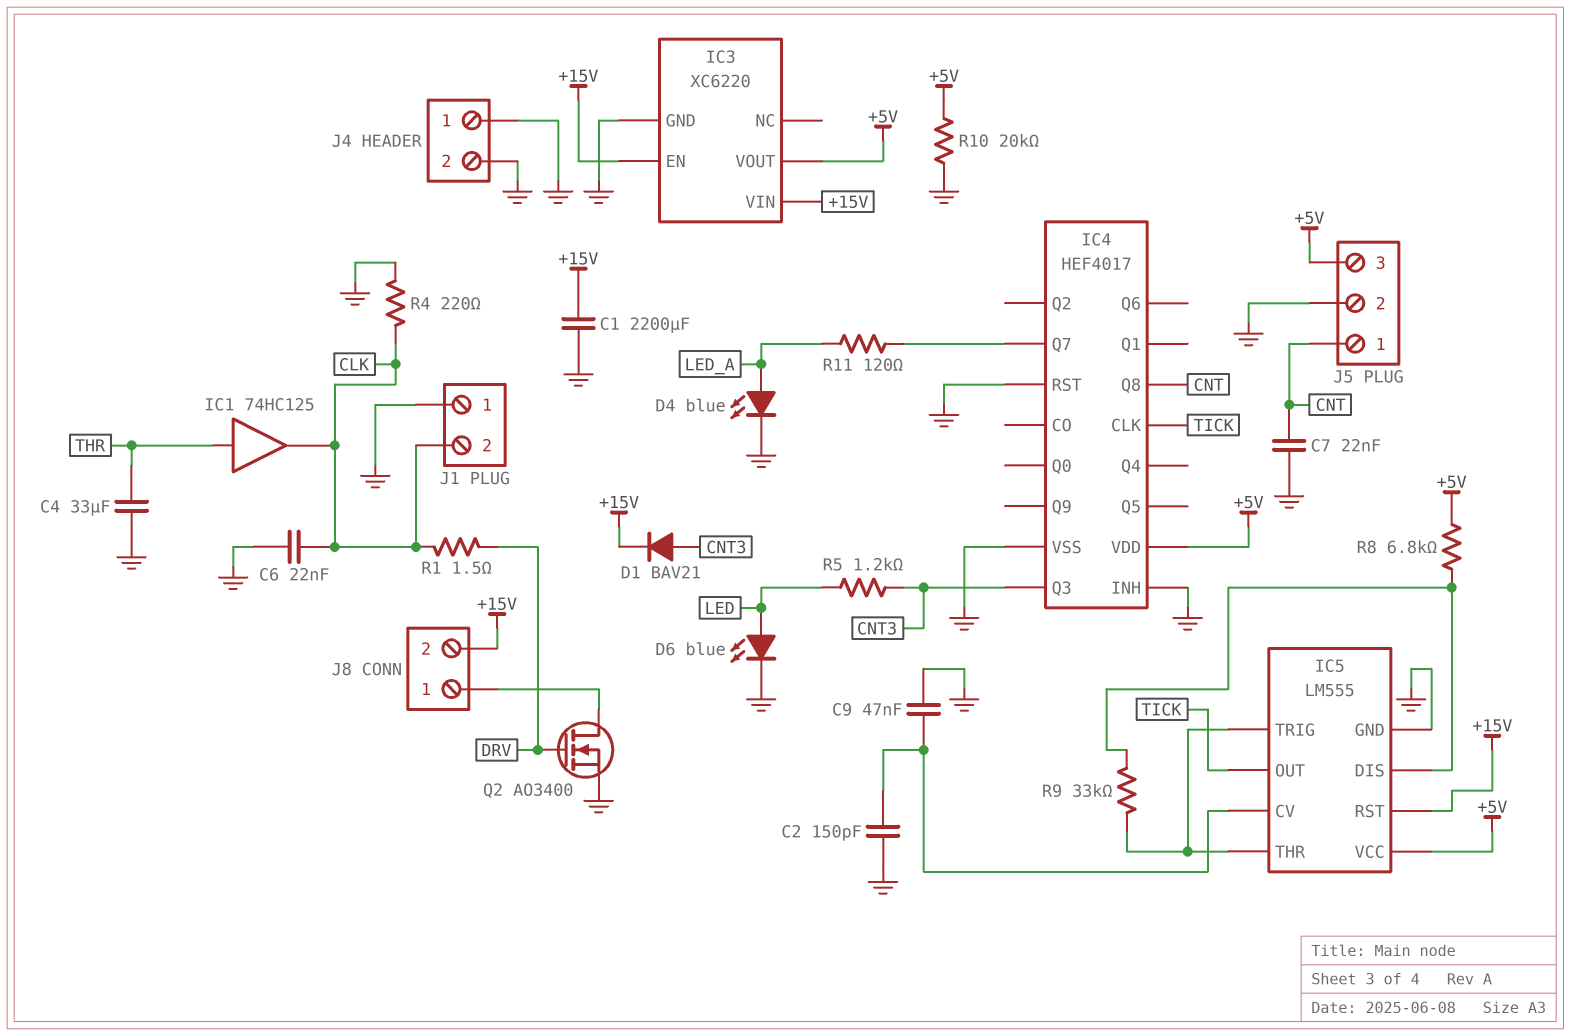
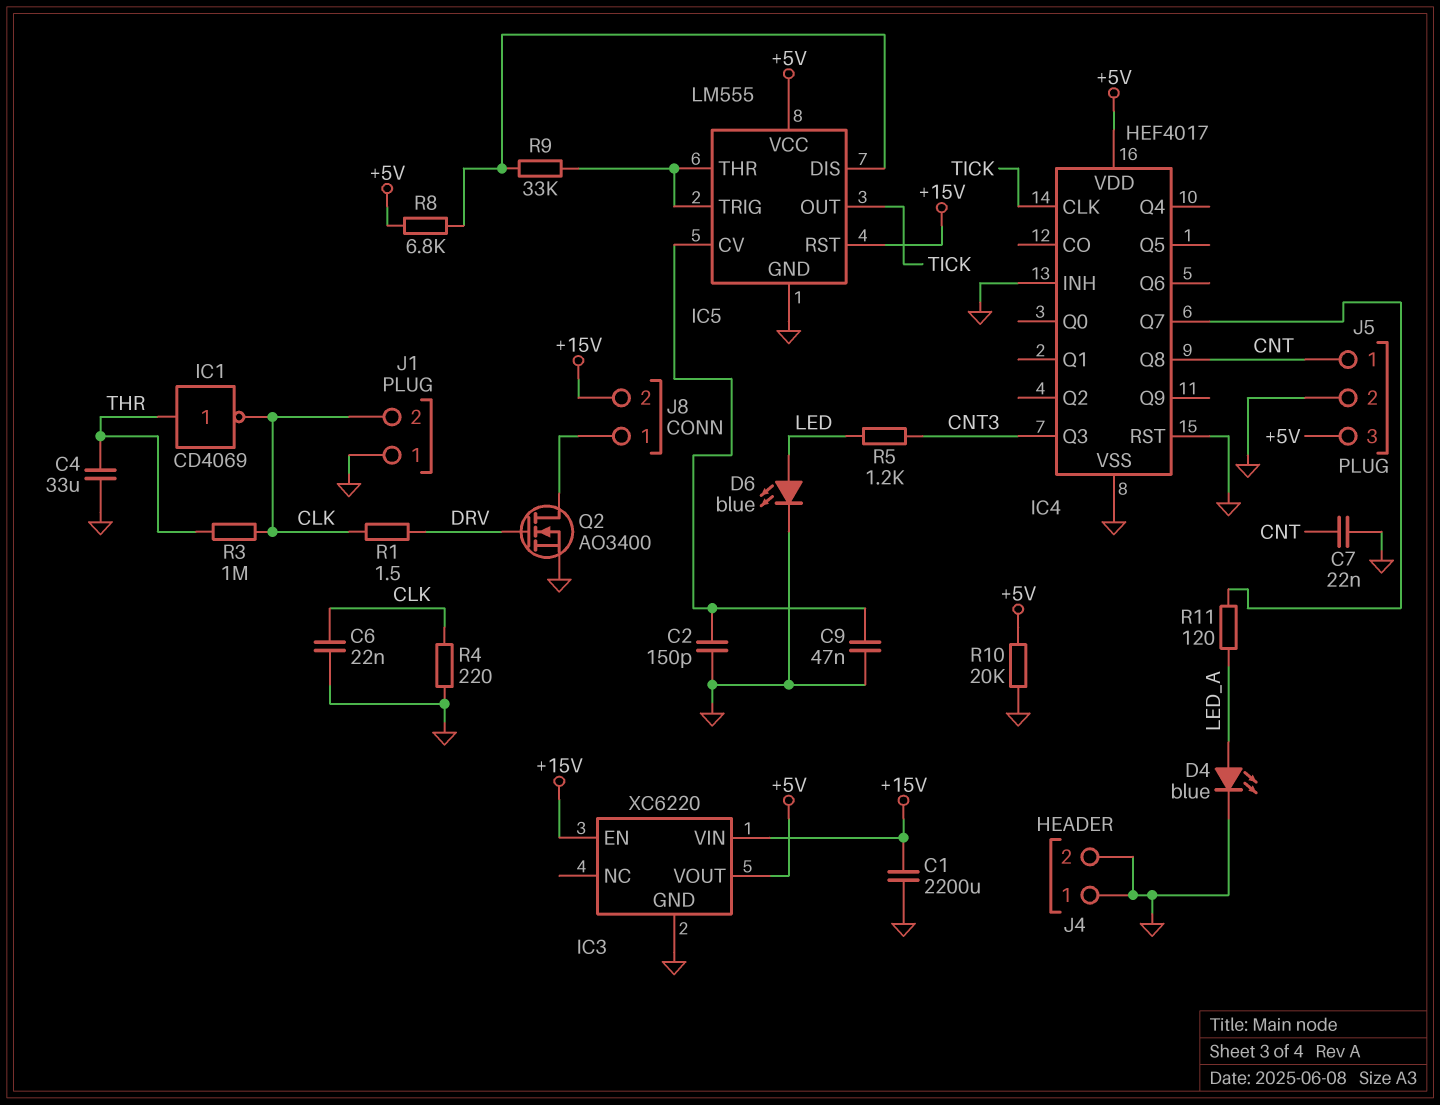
D1: diode BAV21 (A CNT3, K +15V) -> none
IC1: buffer 74HC125 (in THR, out CLK) -> NOT CD4069 (in THR, out CLK)
R3: none -> 1M (CLK, THR)

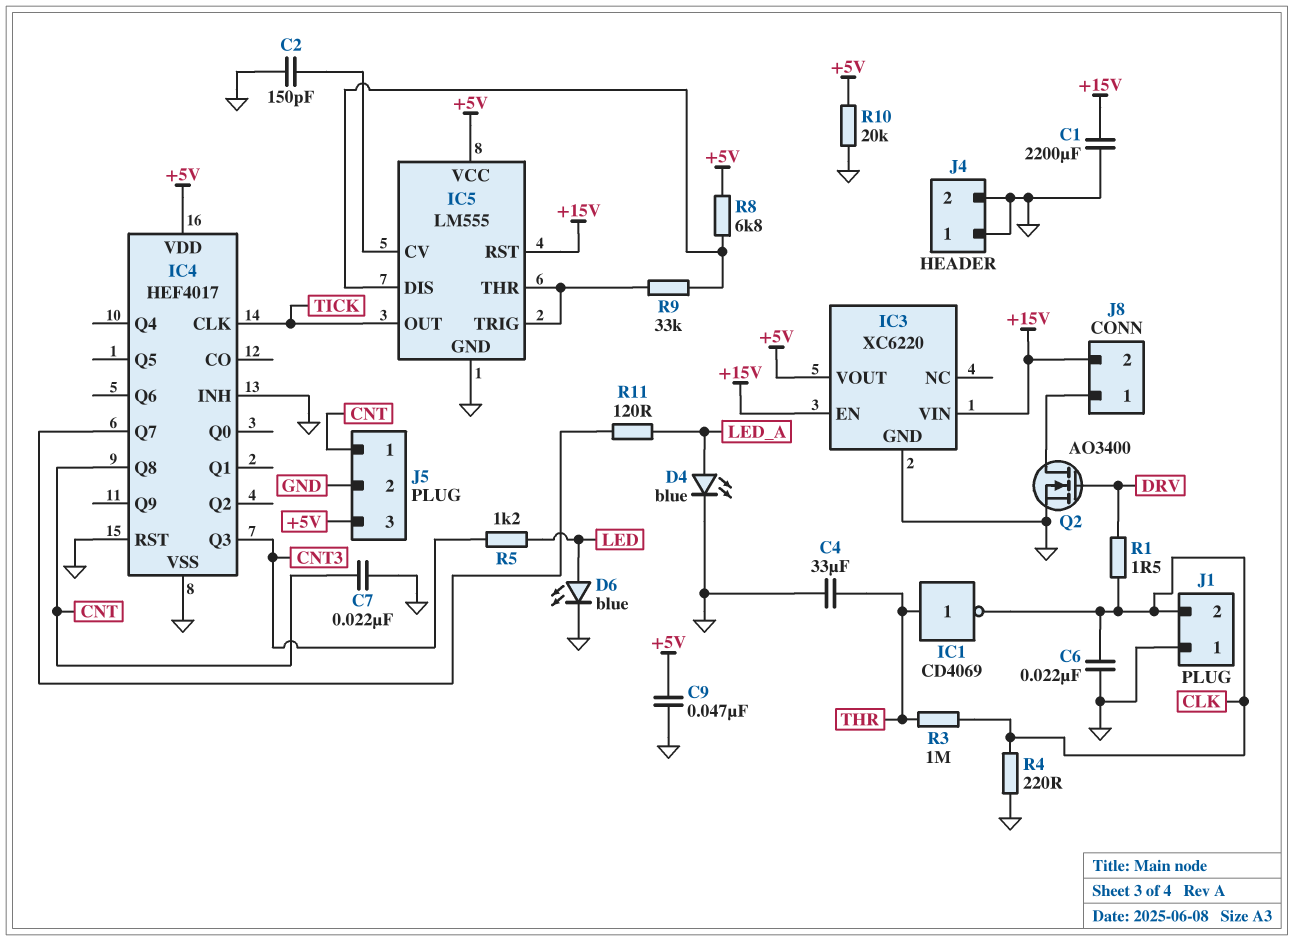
C9: 47nF (GND, IC5/CV) -> 47nF (+5V, GND)

